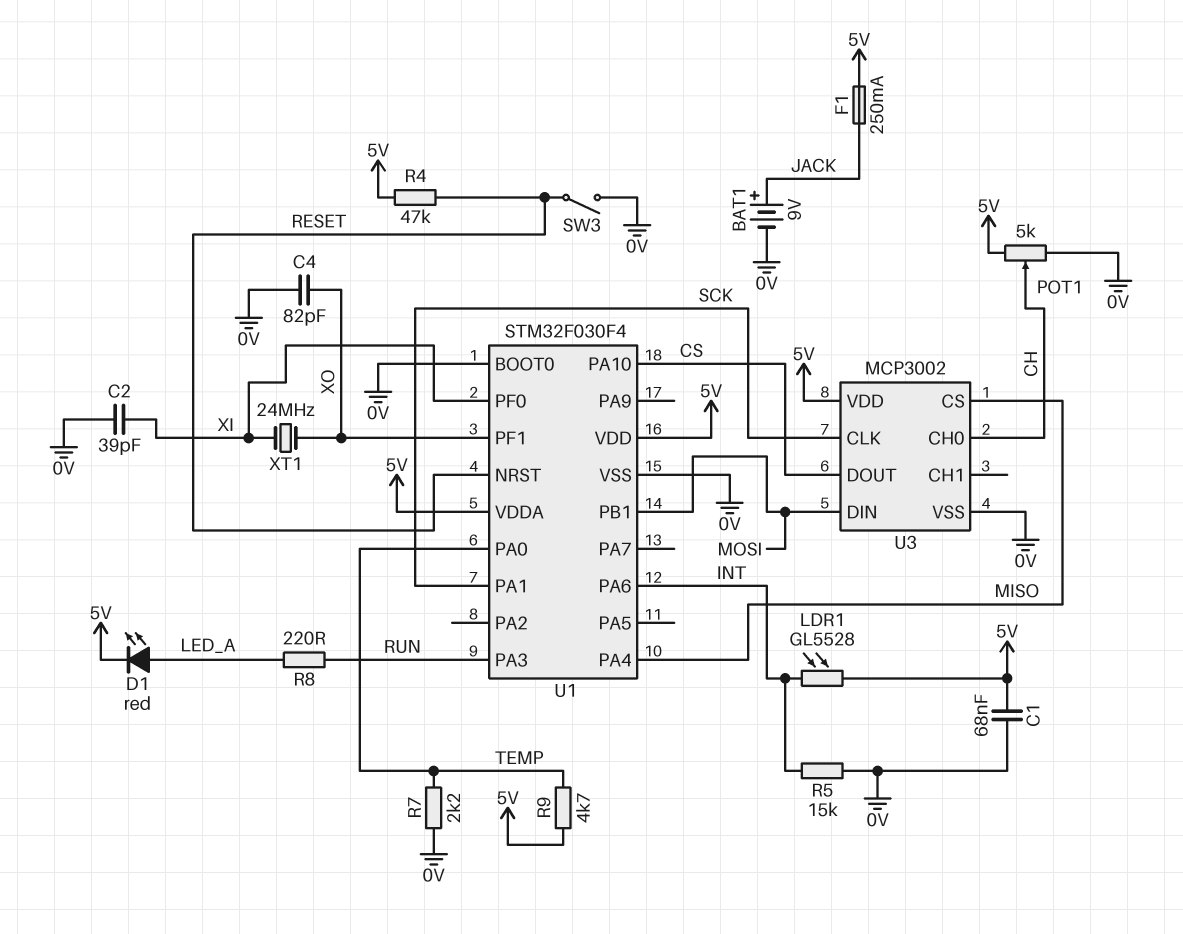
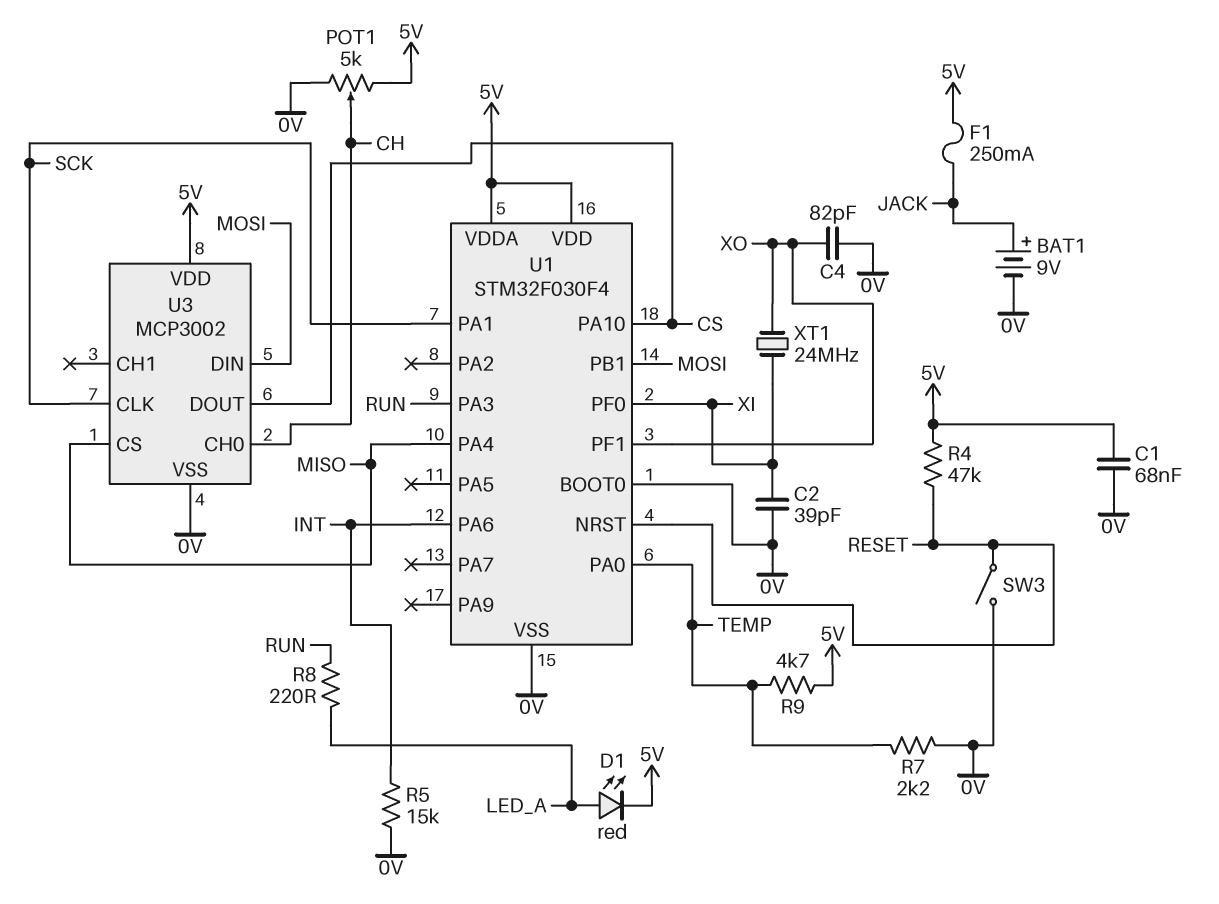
LDR1: GL5528 (5V, INT) -> none

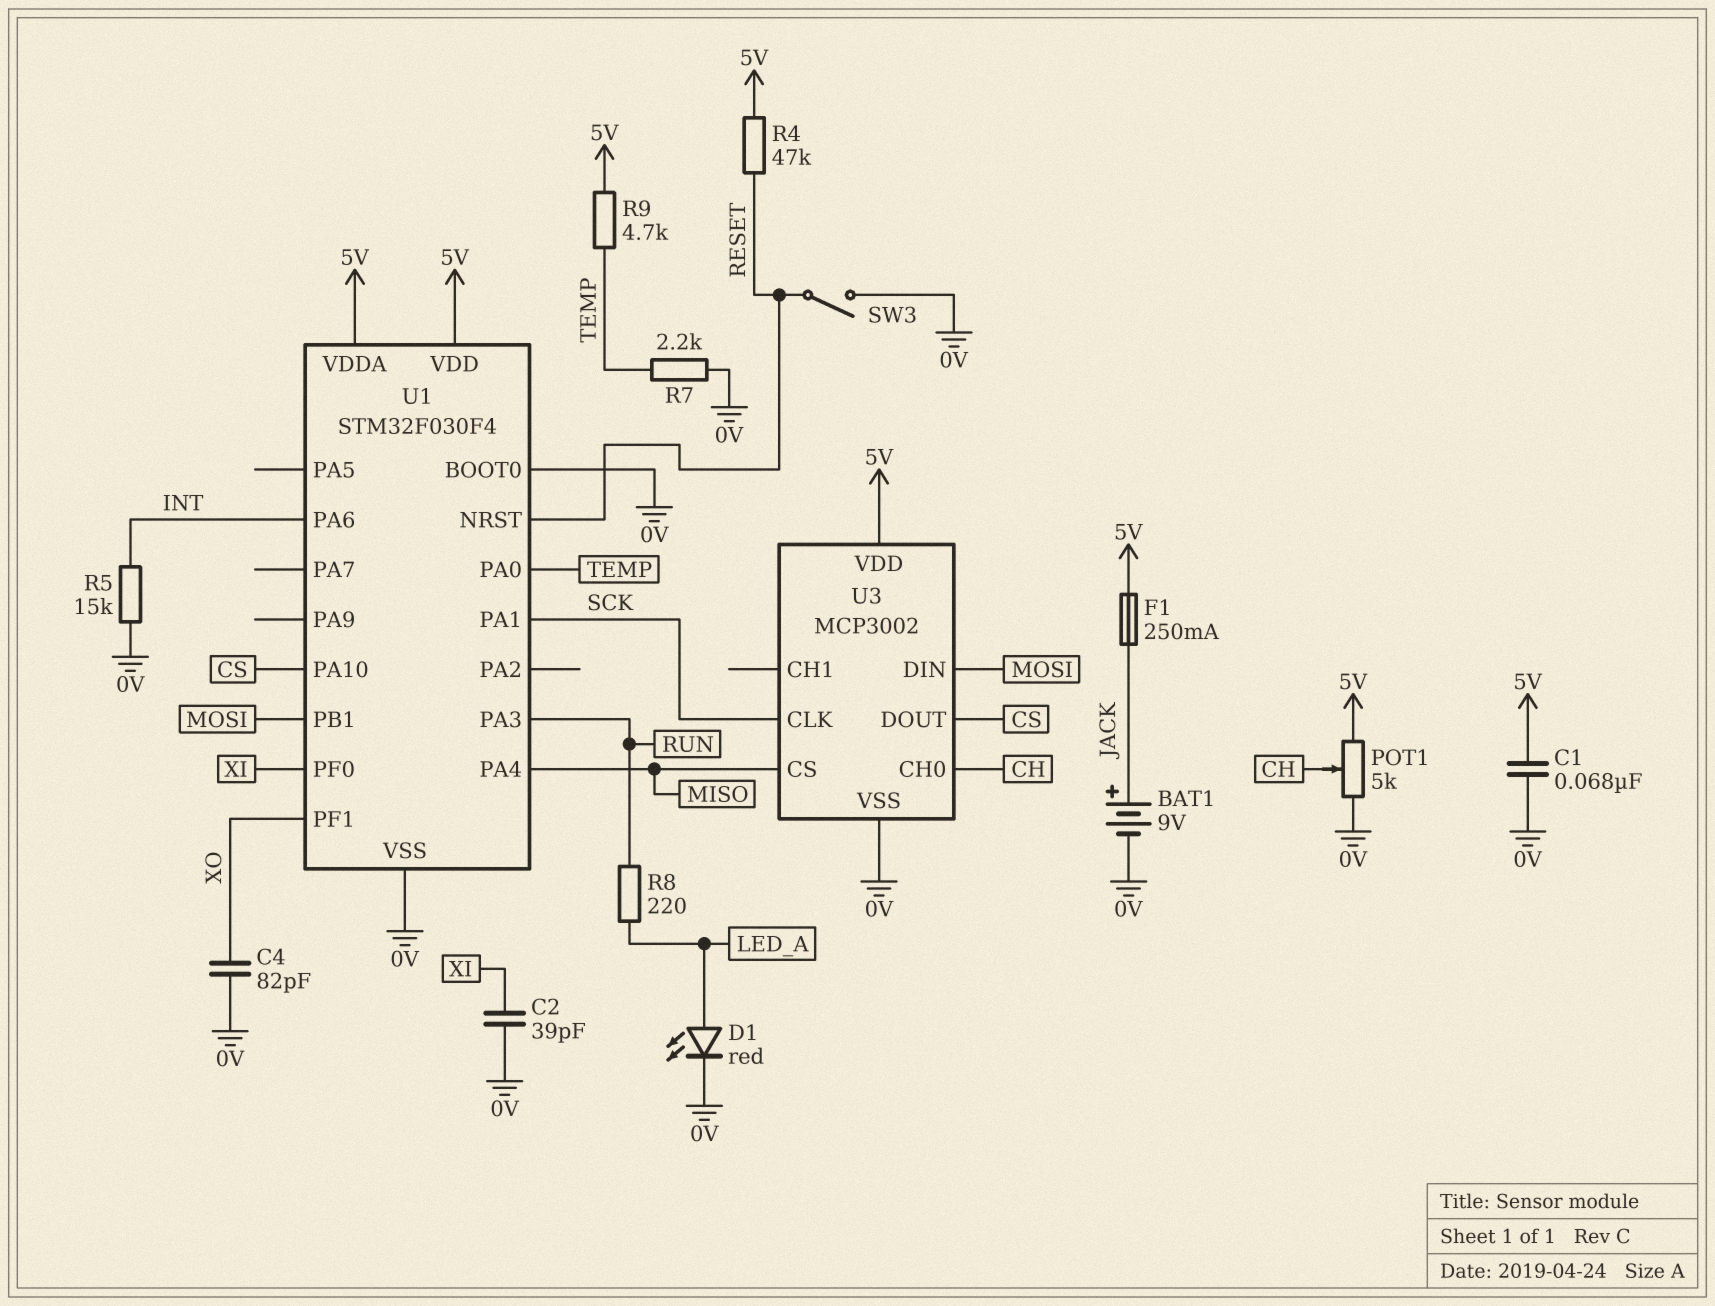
D1: LED red (A LED_A, K 5V) -> LED red (A LED_A, K 0V)
XT1: 24MHz (XI, XO) -> none

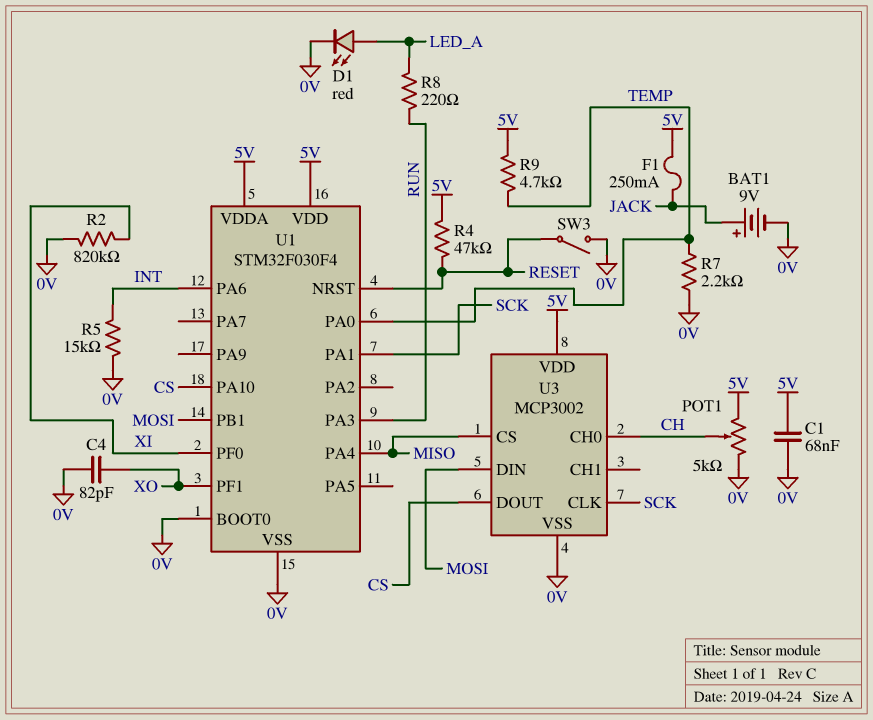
C2: 39pF (0V, XI) -> none
R2: none -> 820k (0V, XI)

